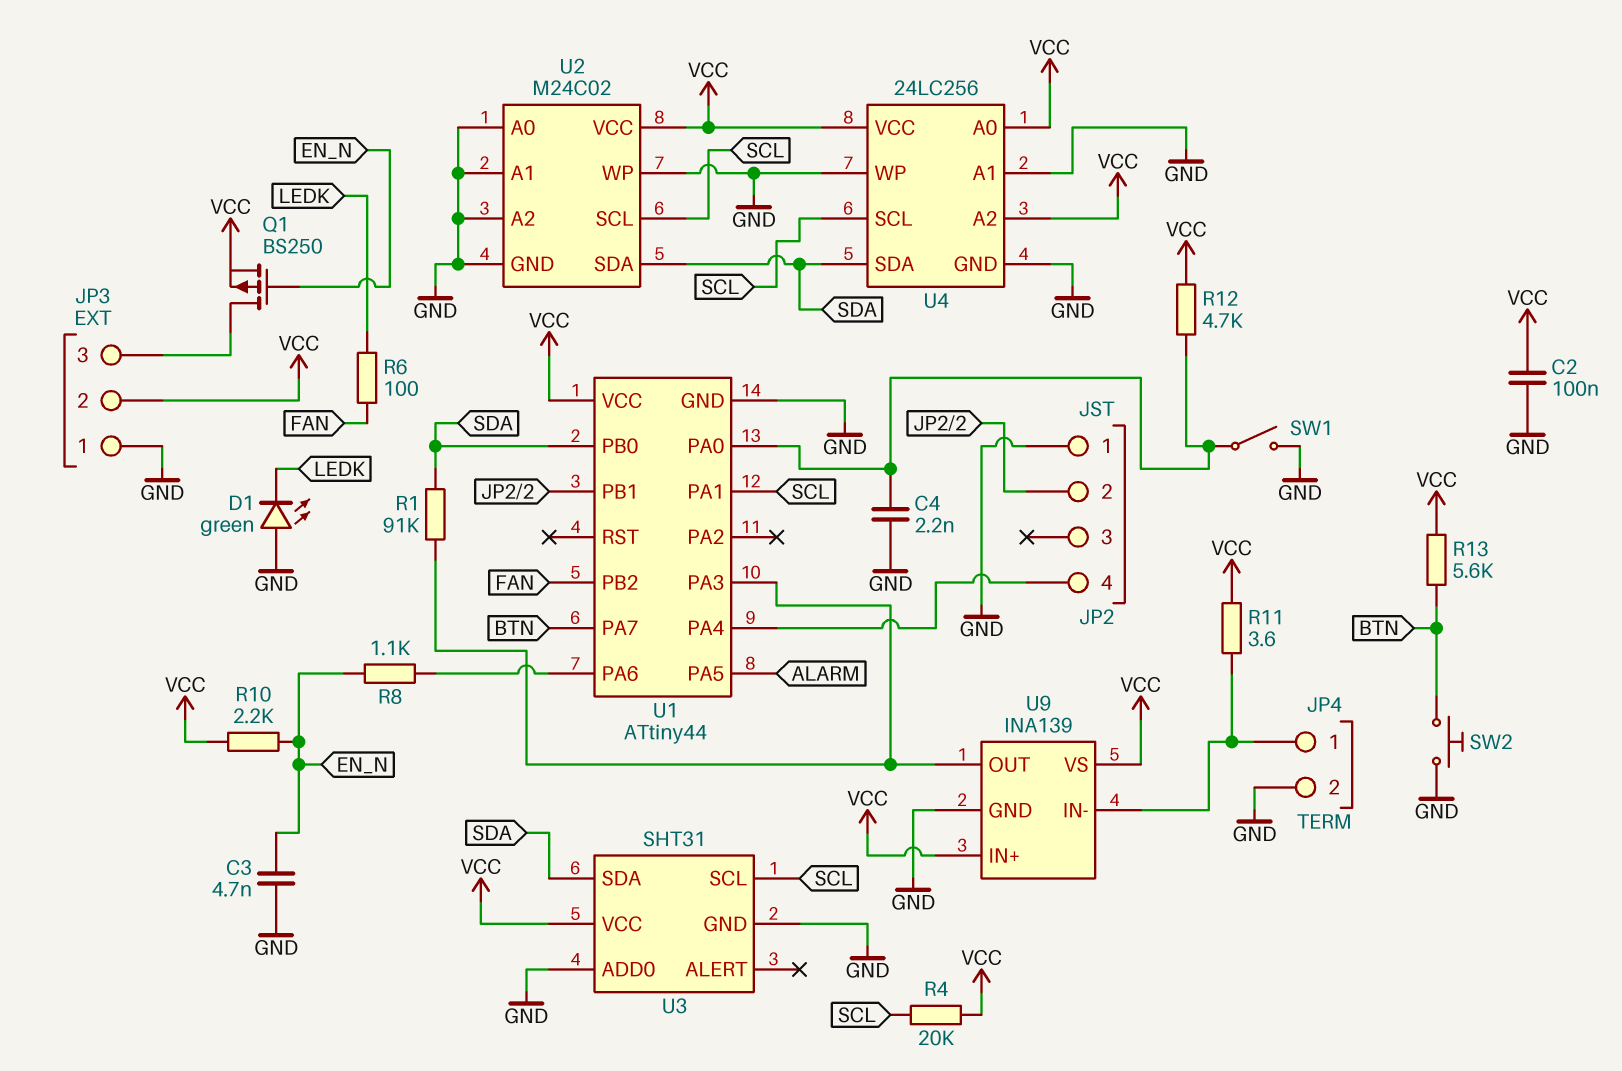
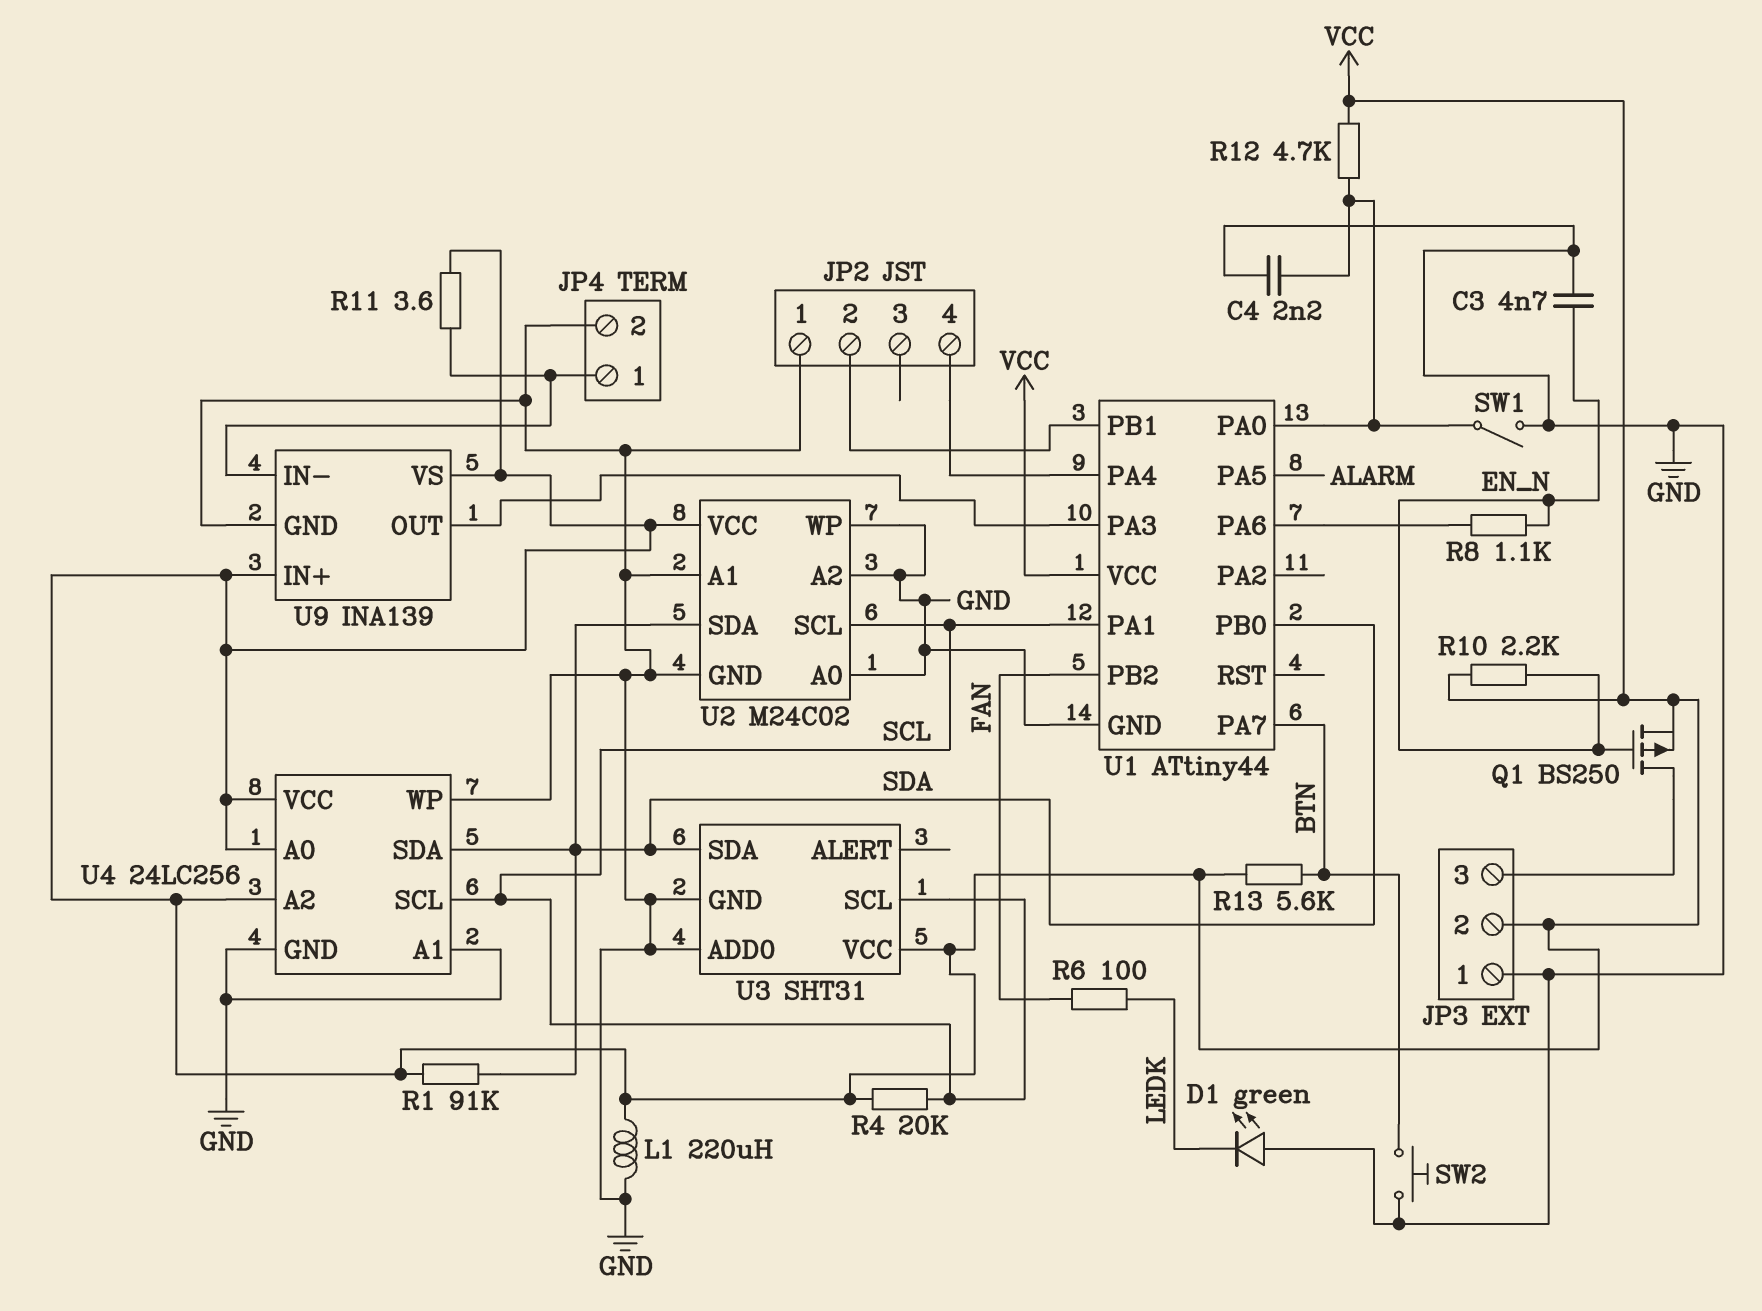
C2: 100nF (GND, VCC) -> none
L1: none -> 220uH (GND, VCC)
R1: 91k (SDA, U1/PA3) -> 91k (SDA, VCC)

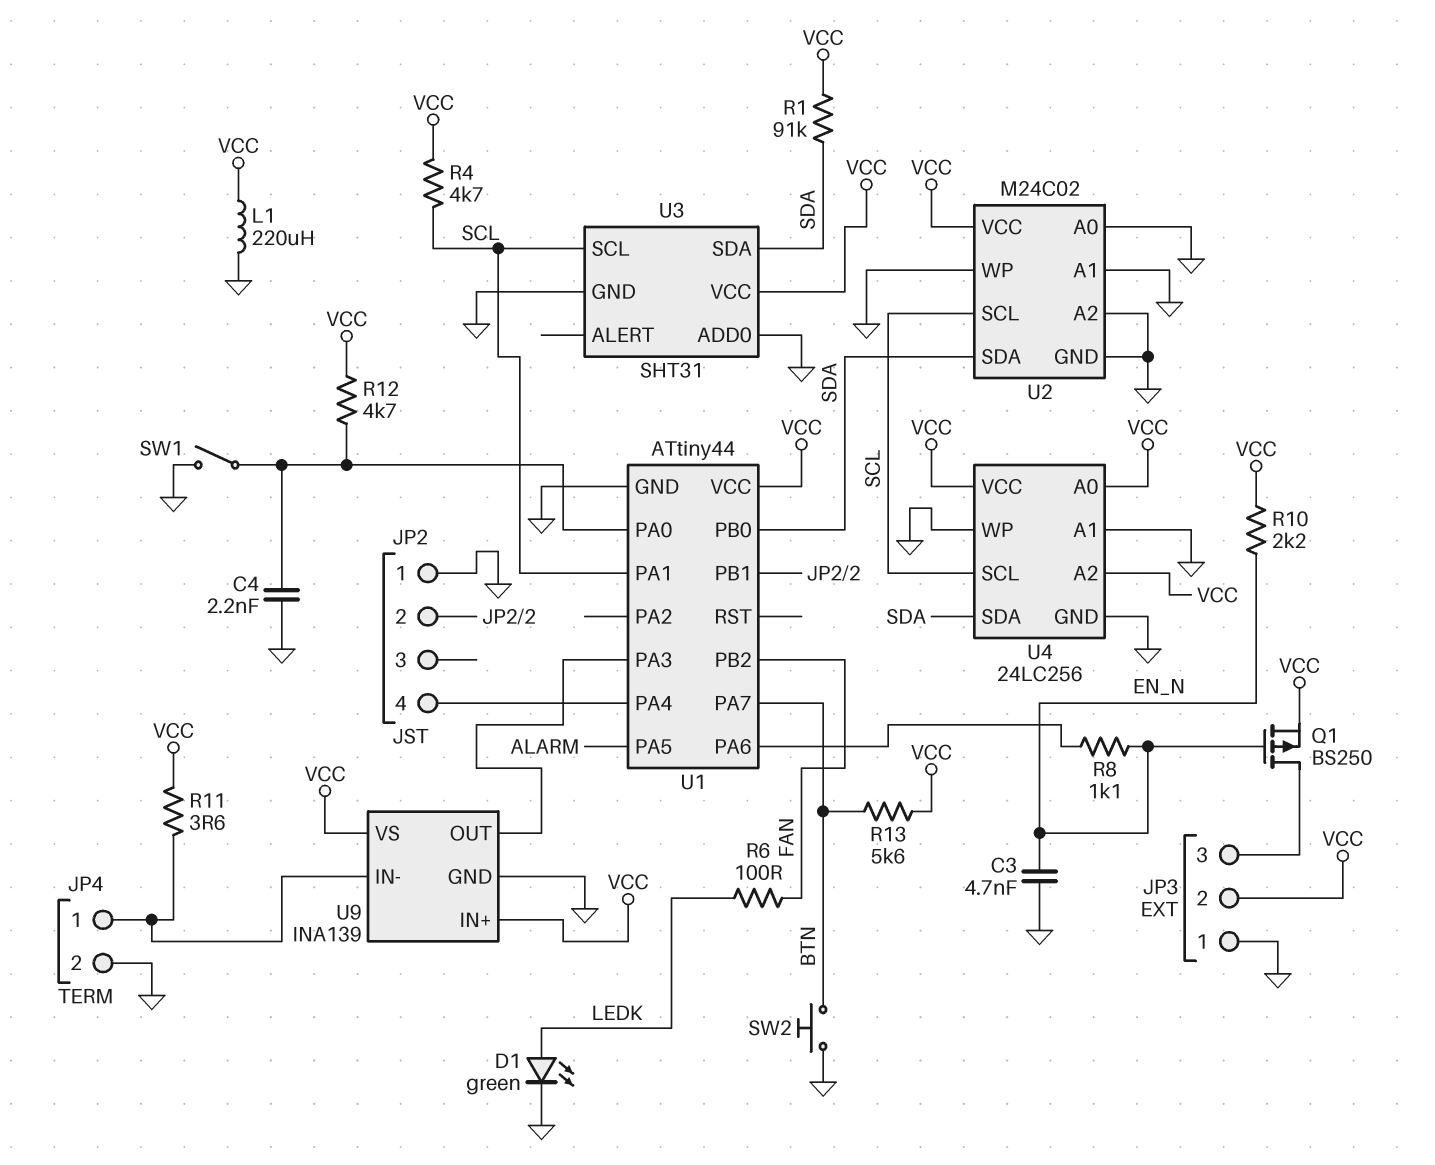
D1: LED green (A GND, K LEDK) -> LED green (A LEDK, K GND)
R4: 20k (SCL, VCC) -> 4.7k (SCL, VCC)

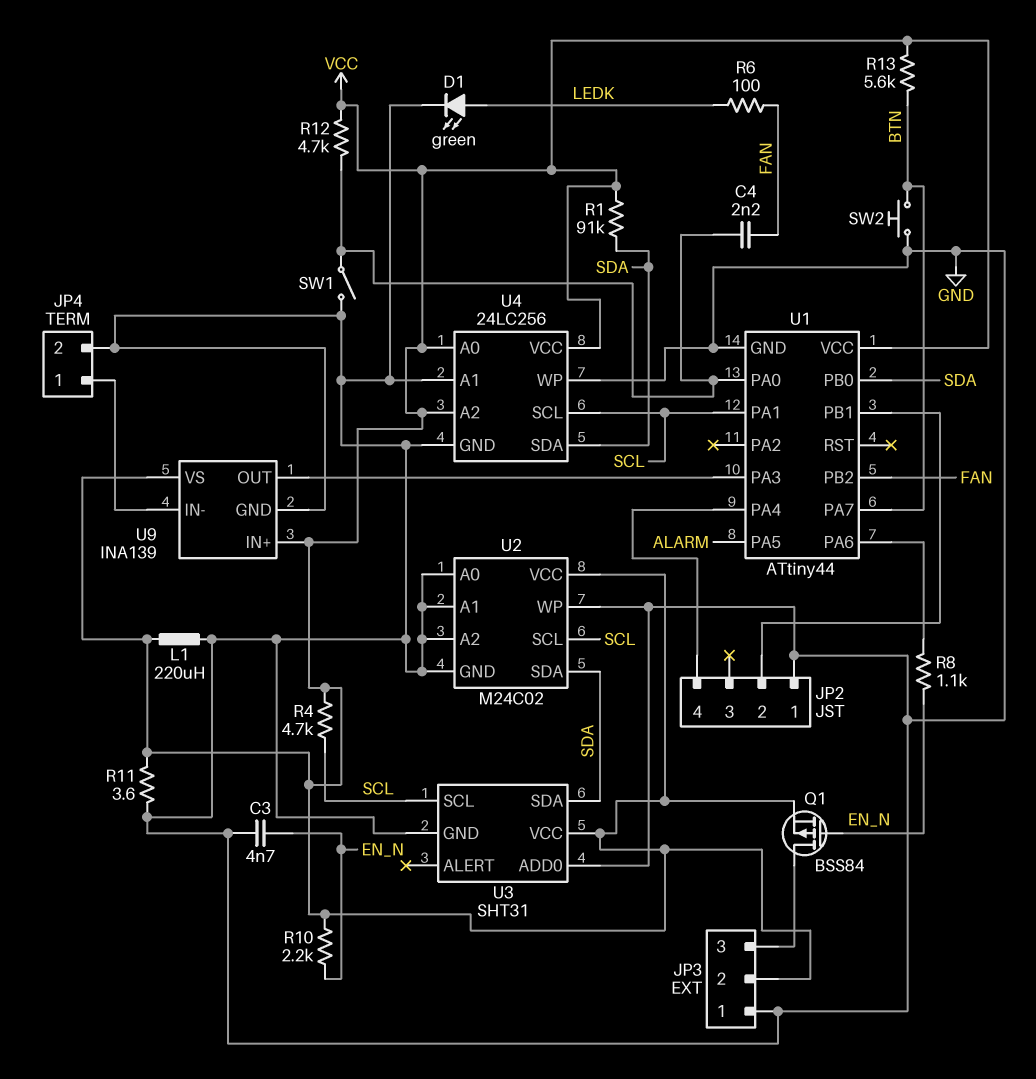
C4: 2.2nF (GND, U1/PA0) -> 2.2nF (FAN, U1/PA0)
Q1: PMOS BS250 (G EN_N, D JP3/3, S VCC) -> PMOS BSS84 (G EN_N, D JP3/3, S VCC)
R11: 3.6 (JP4/1, VCC) -> 3.6 (GND, VCC)

